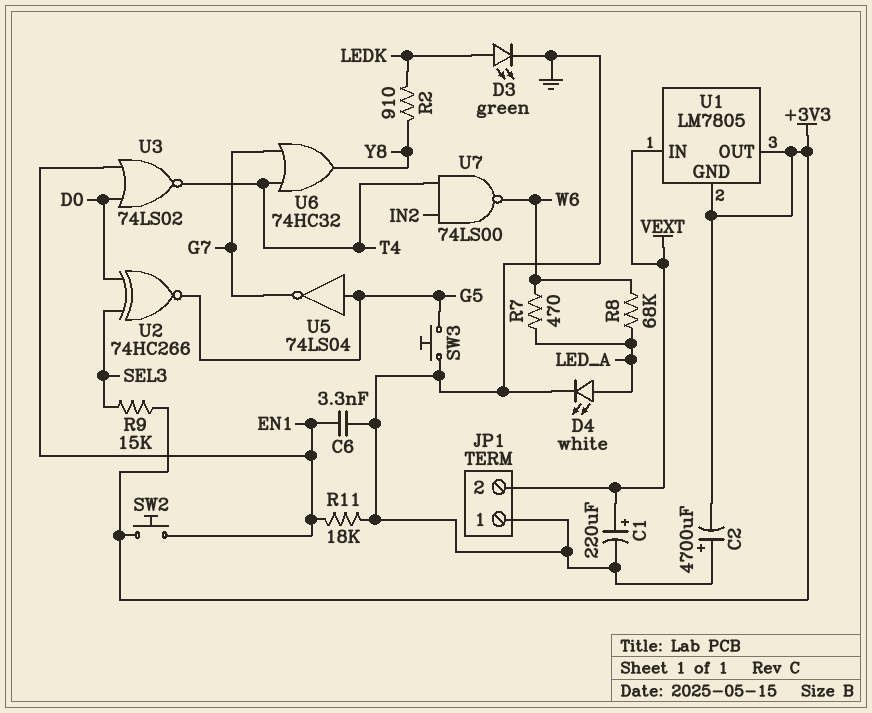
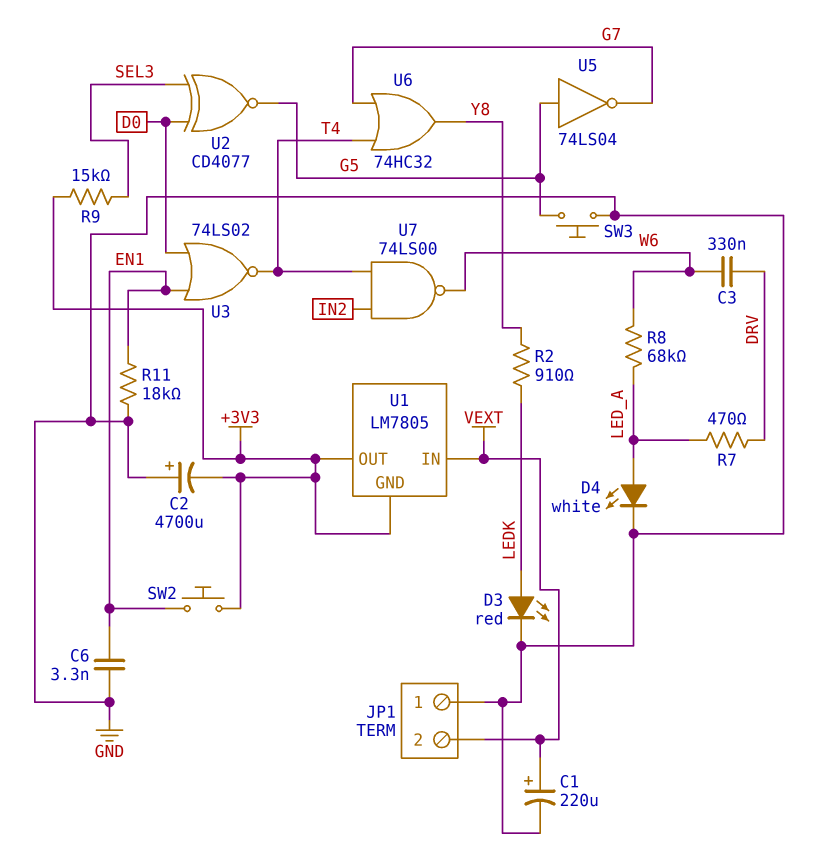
C3: none -> 330nF (DRV, W6)
D3: LED green (A LEDK, K GND) -> LED red (A LEDK, K GND)
R7: 470 (LED_A, W6) -> 470 (DRV, LED_A)
U2: XNOR 74HC266 (in D0, in SEL3, out G5) -> XNOR CD4077 (in D0, in SEL3, out G5)

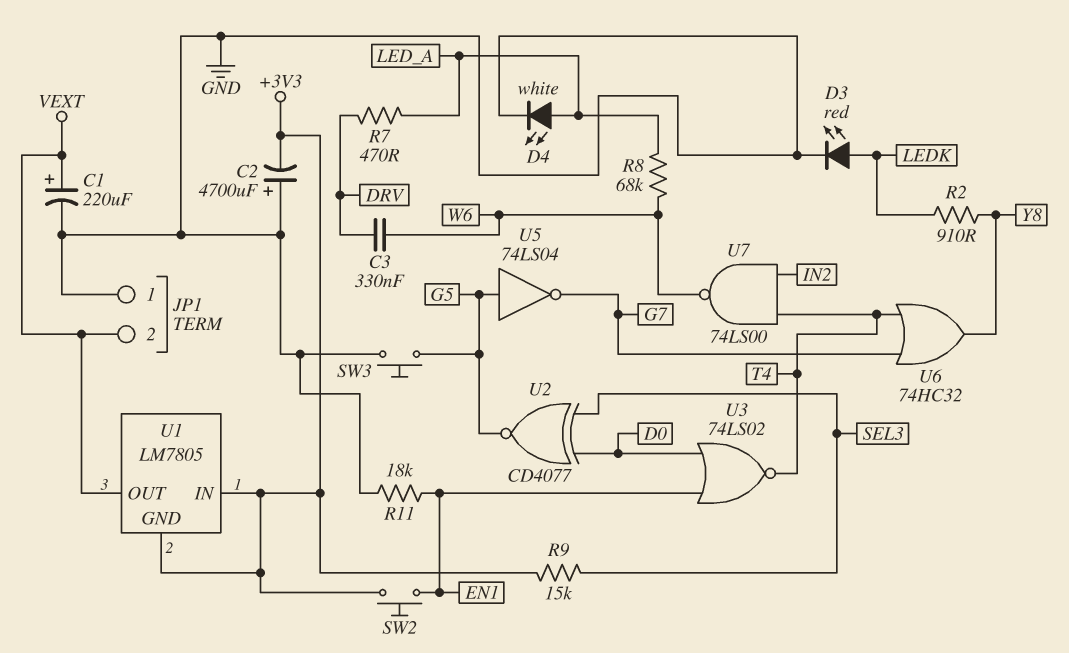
C6: 3.3nF (EN1, GND) -> none
U1 pin IN: VEXT -> +3V3
U1 pin OUT: +3V3 -> VEXT

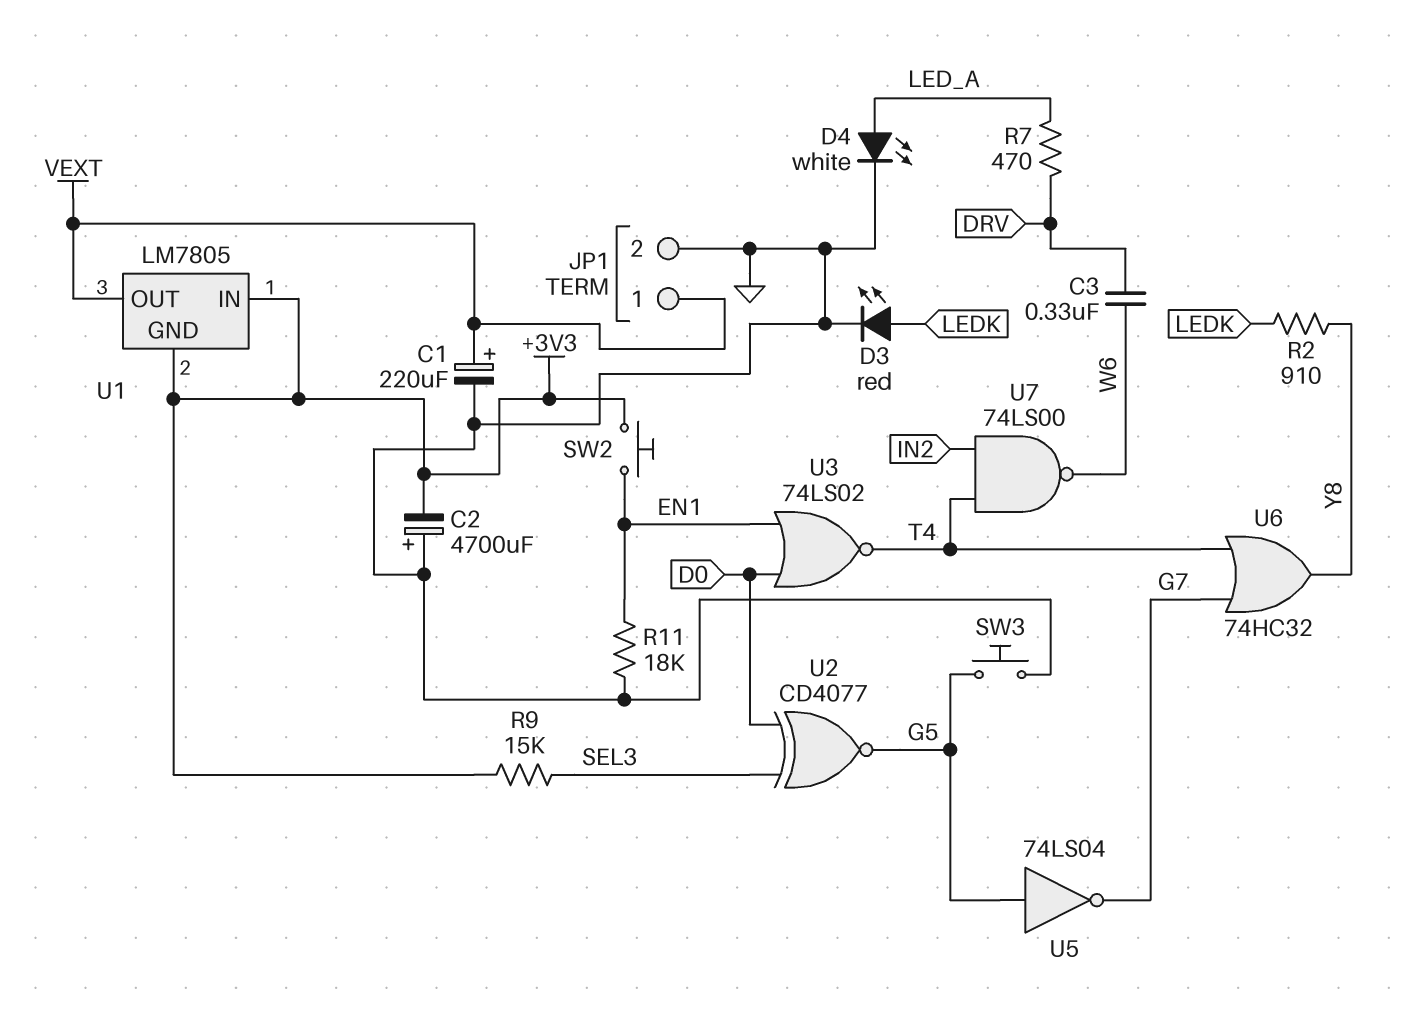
JP1 pin 1: GND -> VEXT
JP1 pin 2: VEXT -> GND
R8: 68k (LED_A, W6) -> none

